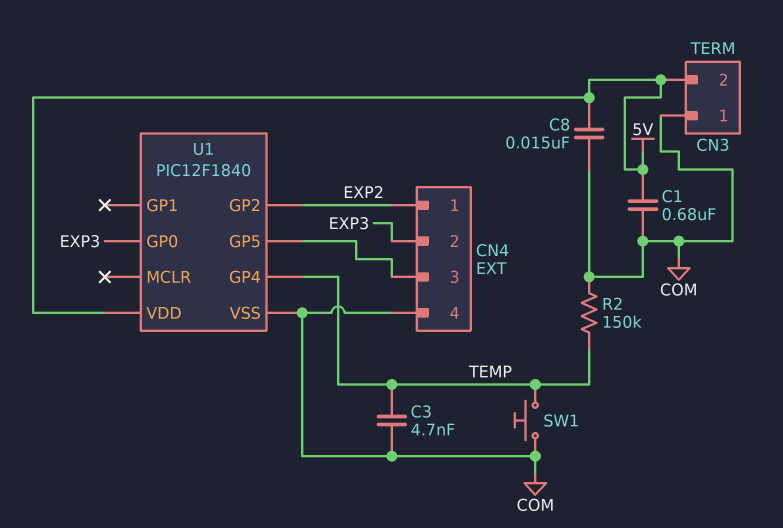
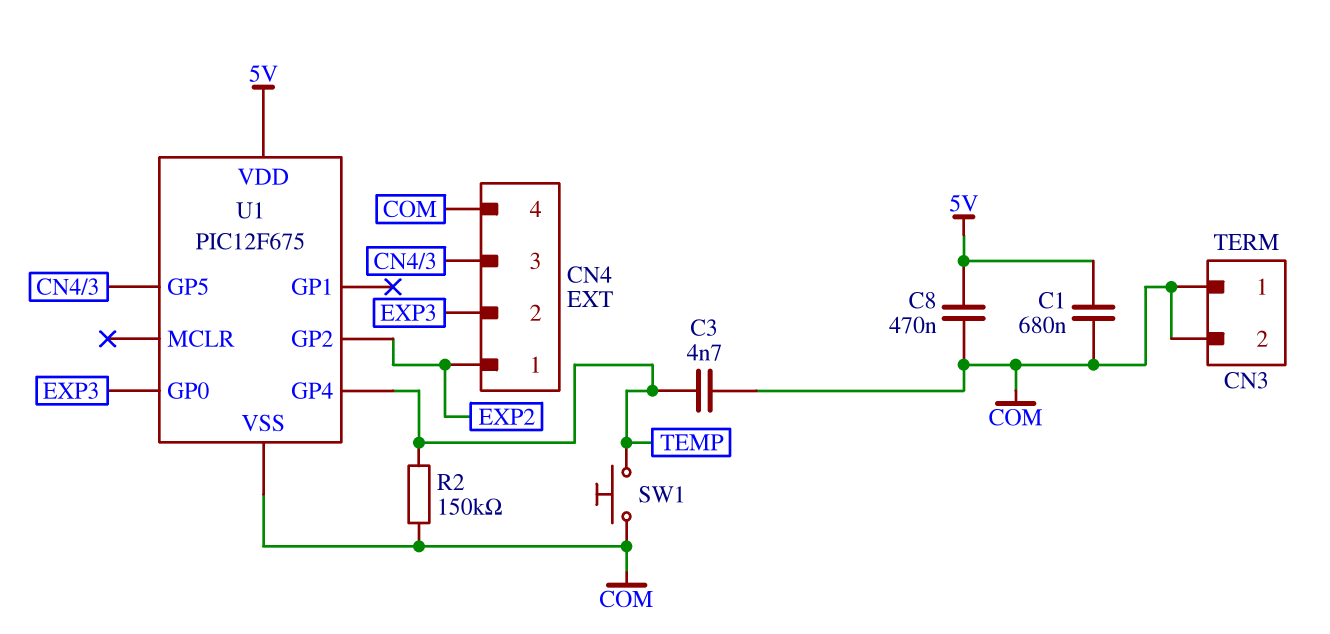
C8: 15nF (5V, COM) -> 470nF (5V, COM)
CN3 pin 2: 5V -> COM
U1: PIC12F1840 -> PIC12F675

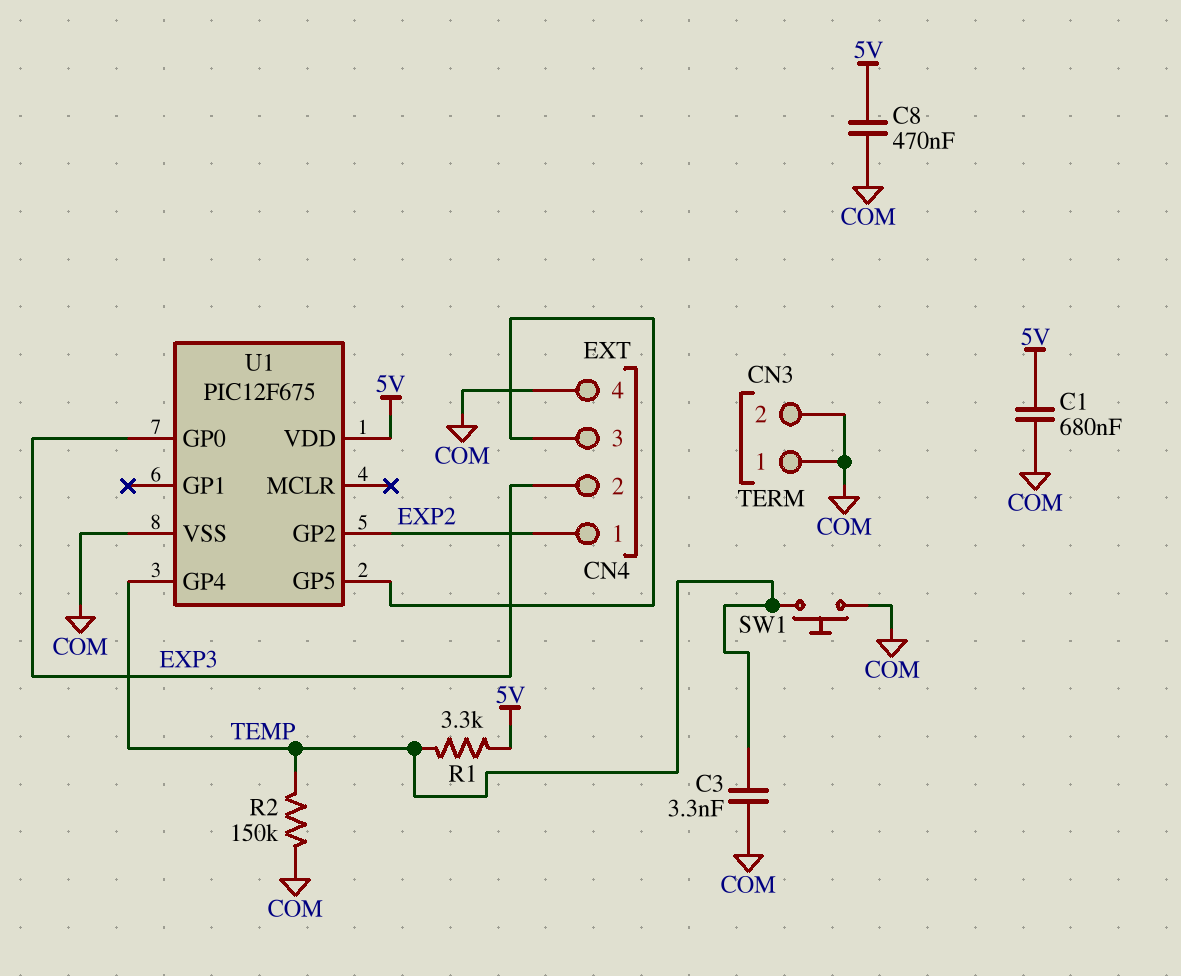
C3: 4.7nF (COM, TEMP) -> 3.3nF (COM, TEMP)
R1: none -> 3.3k (5V, TEMP)

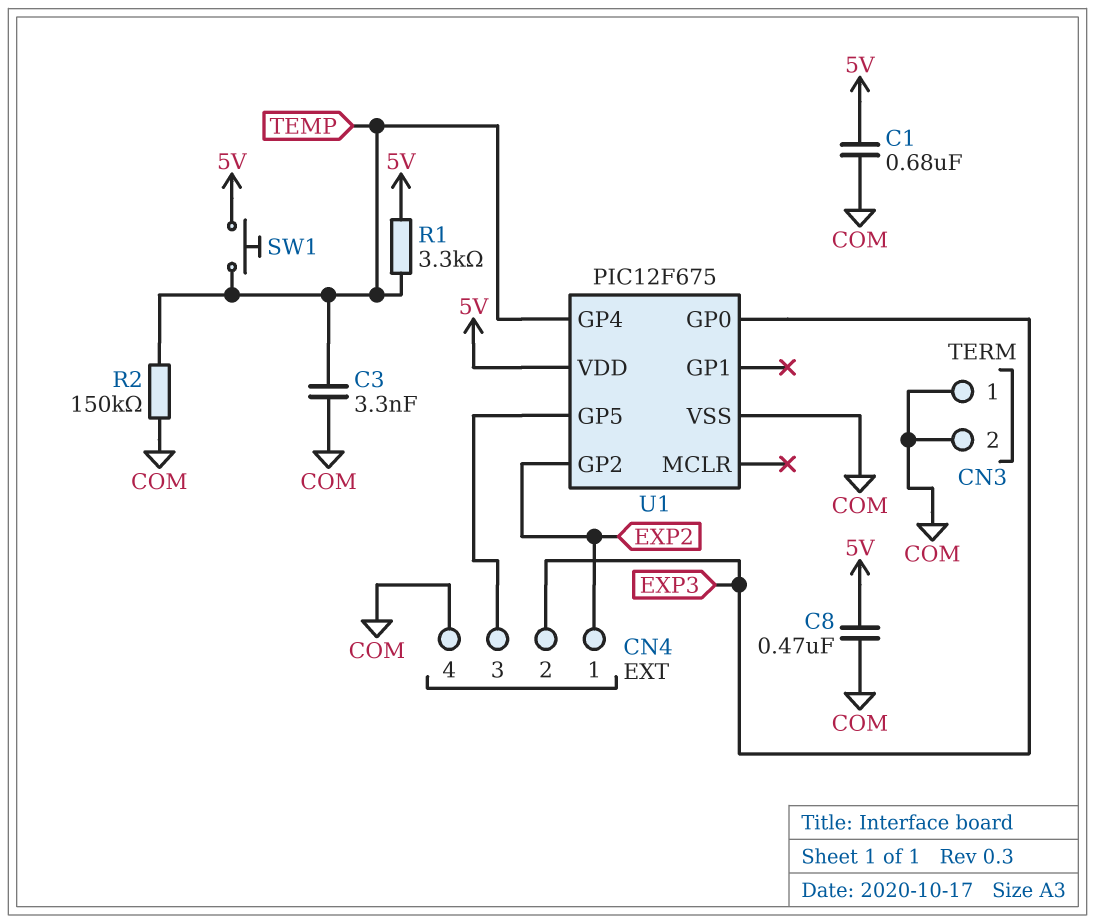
SW1: button (COM, TEMP) -> button (5V, TEMP)

